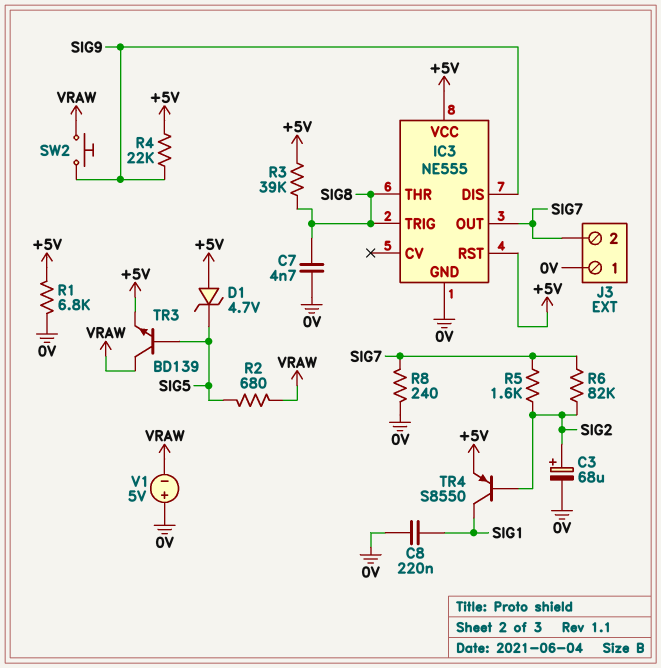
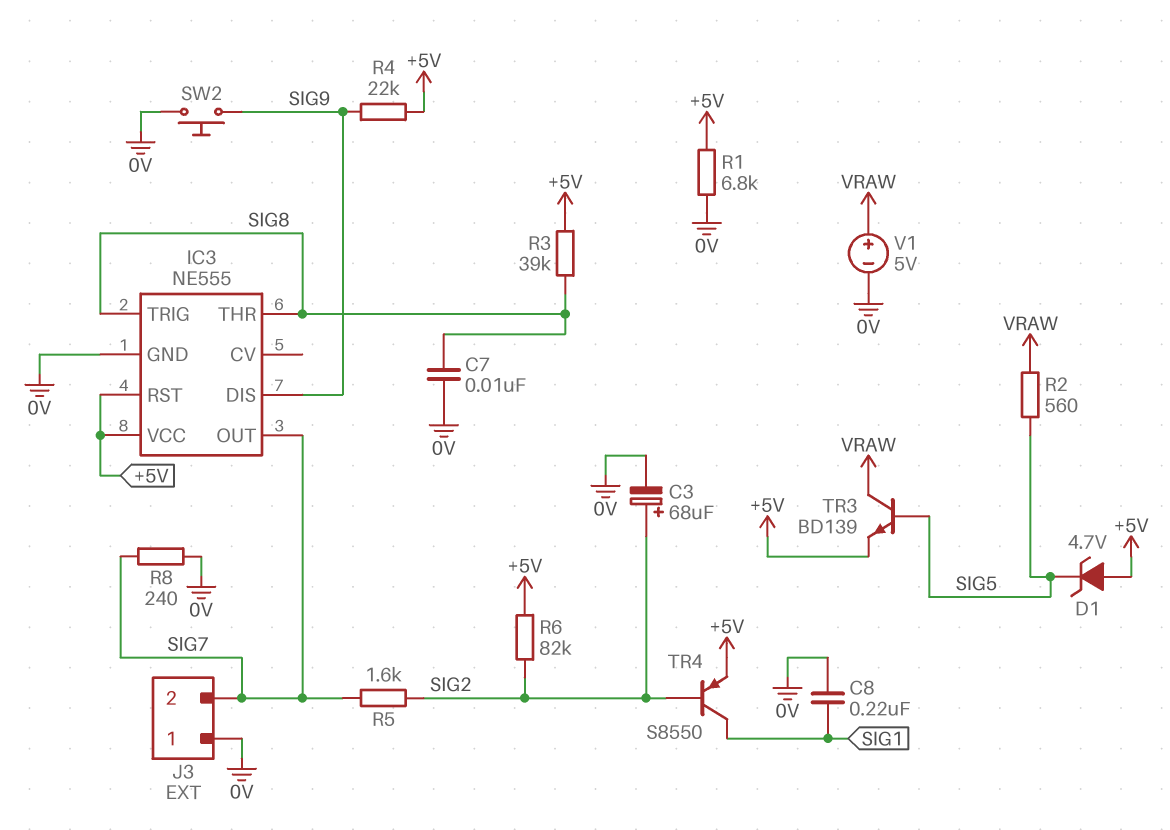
C7: 4.7nF (0V, SIG8) -> 10nF (0V, SIG8)
R2: 680 (SIG5, VRAW) -> 560 (SIG5, VRAW)
R6: 82k (SIG2, SIG7) -> 82k (+5V, SIG2)
SW2: button (SIG9, VRAW) -> button (0V, SIG9)
V1: 5V (plus 0V, minus VRAW) -> 5V (plus VRAW, minus 0V)

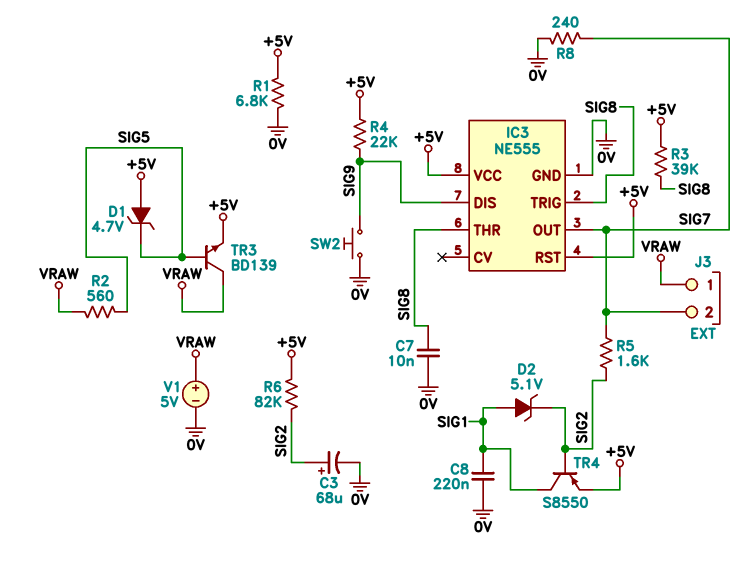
D2: none -> zener 5.1V (A SIG1, K SIG2)
J3 pin 1: 0V -> VRAW

